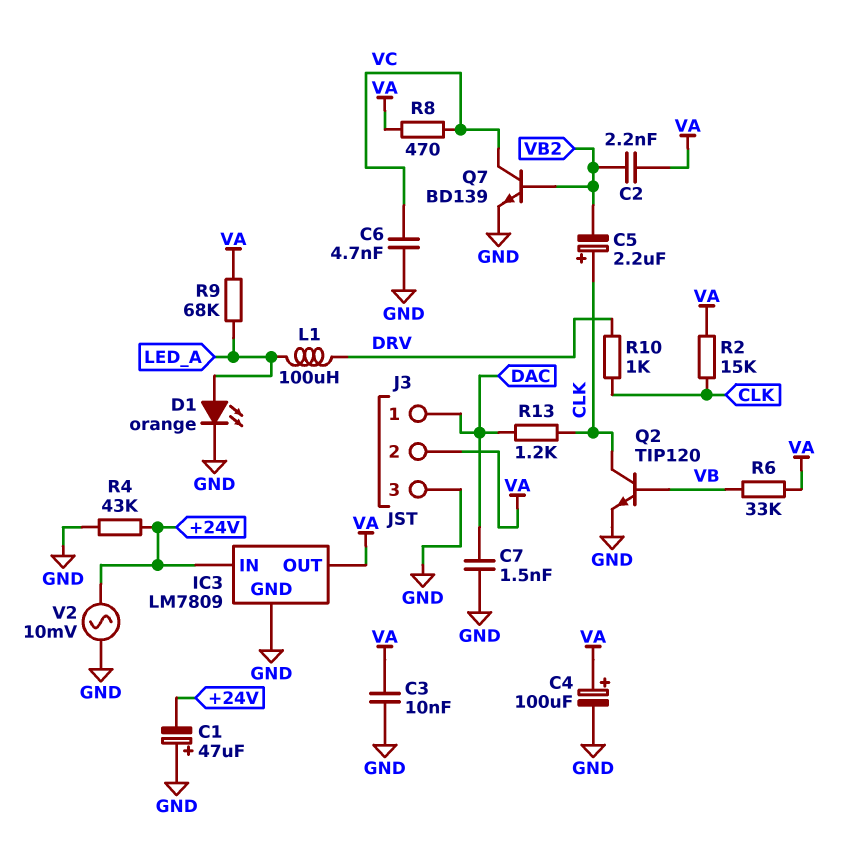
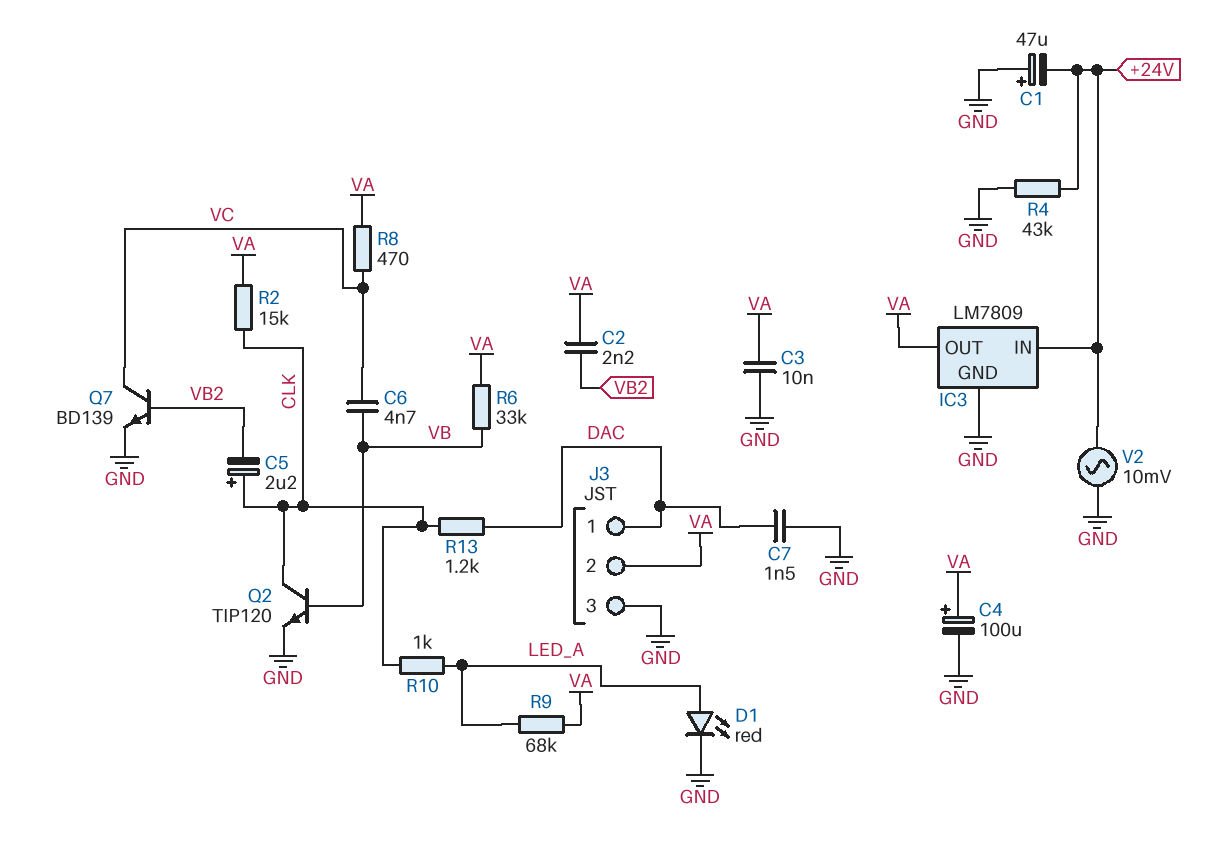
C6: 4.7nF (GND, VC) -> 4.7nF (VB, VC)
D1: LED orange (A LED_A, K GND) -> LED red (A LED_A, K GND)
L1: 100uH (DRV, LED_A) -> none
R10: 1k (CLK, DRV) -> 1k (CLK, LED_A)

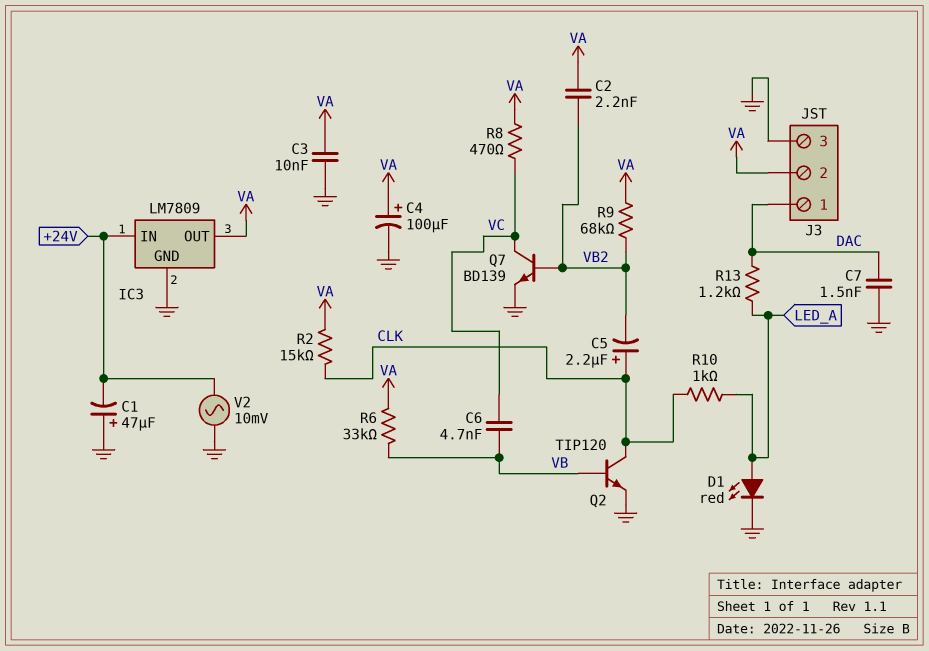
R4: 43k (+24V, GND) -> none
R9: 68k (LED_A, VA) -> 68k (VA, VB2)
R13: 1.2k (CLK, DAC) -> 1.2k (DAC, LED_A)

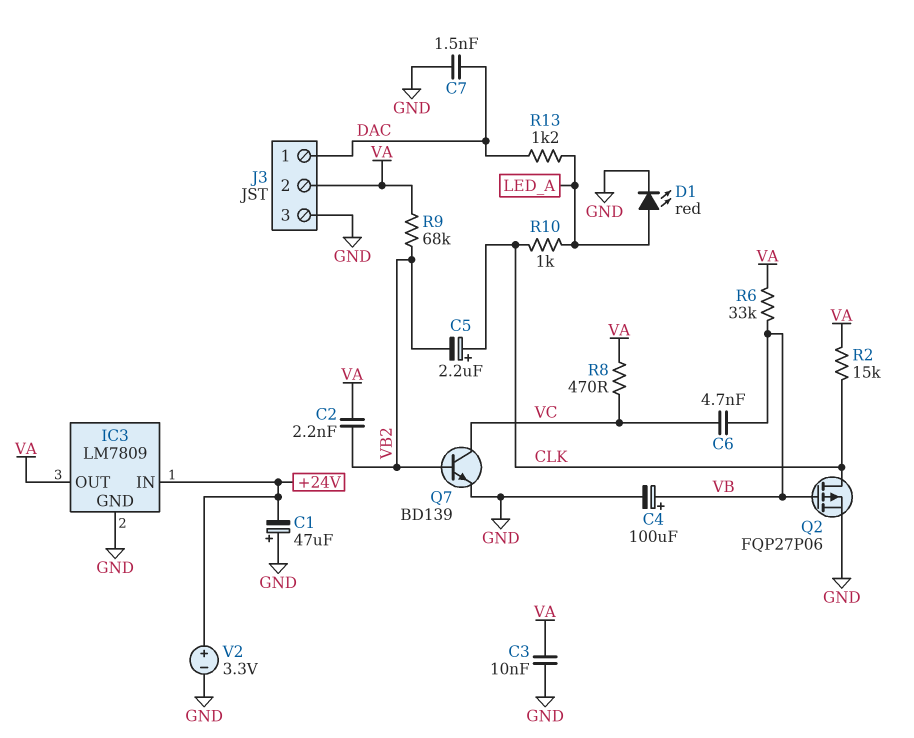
C4: 100uF (plus VA, minus GND) -> 100uF (plus VB, minus GND)
Q2: NPN TIP120 (B VB, C CLK, E GND) -> PMOS FQP27P06 (G VB, D CLK, S GND)
V2: AC 10mV (+24V, GND) -> 3.3V (plus +24V, minus GND)

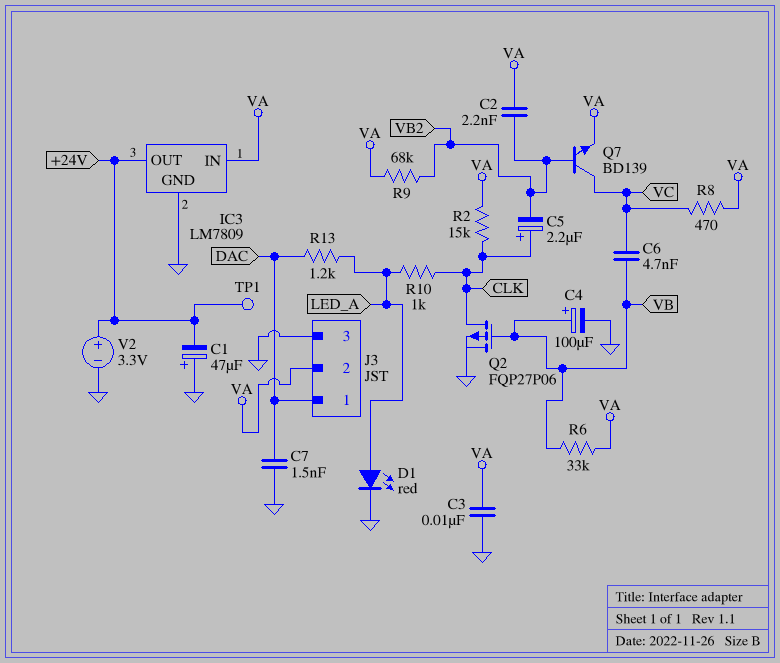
IC3 pin IN: +24V -> VA
IC3 pin OUT: VA -> +24V
Q7: NPN BD139 (B VB2, C VC, E GND) -> NPN BD139 (B VB2, C VC, E VA)
TP1: none -> test point (+24V)

